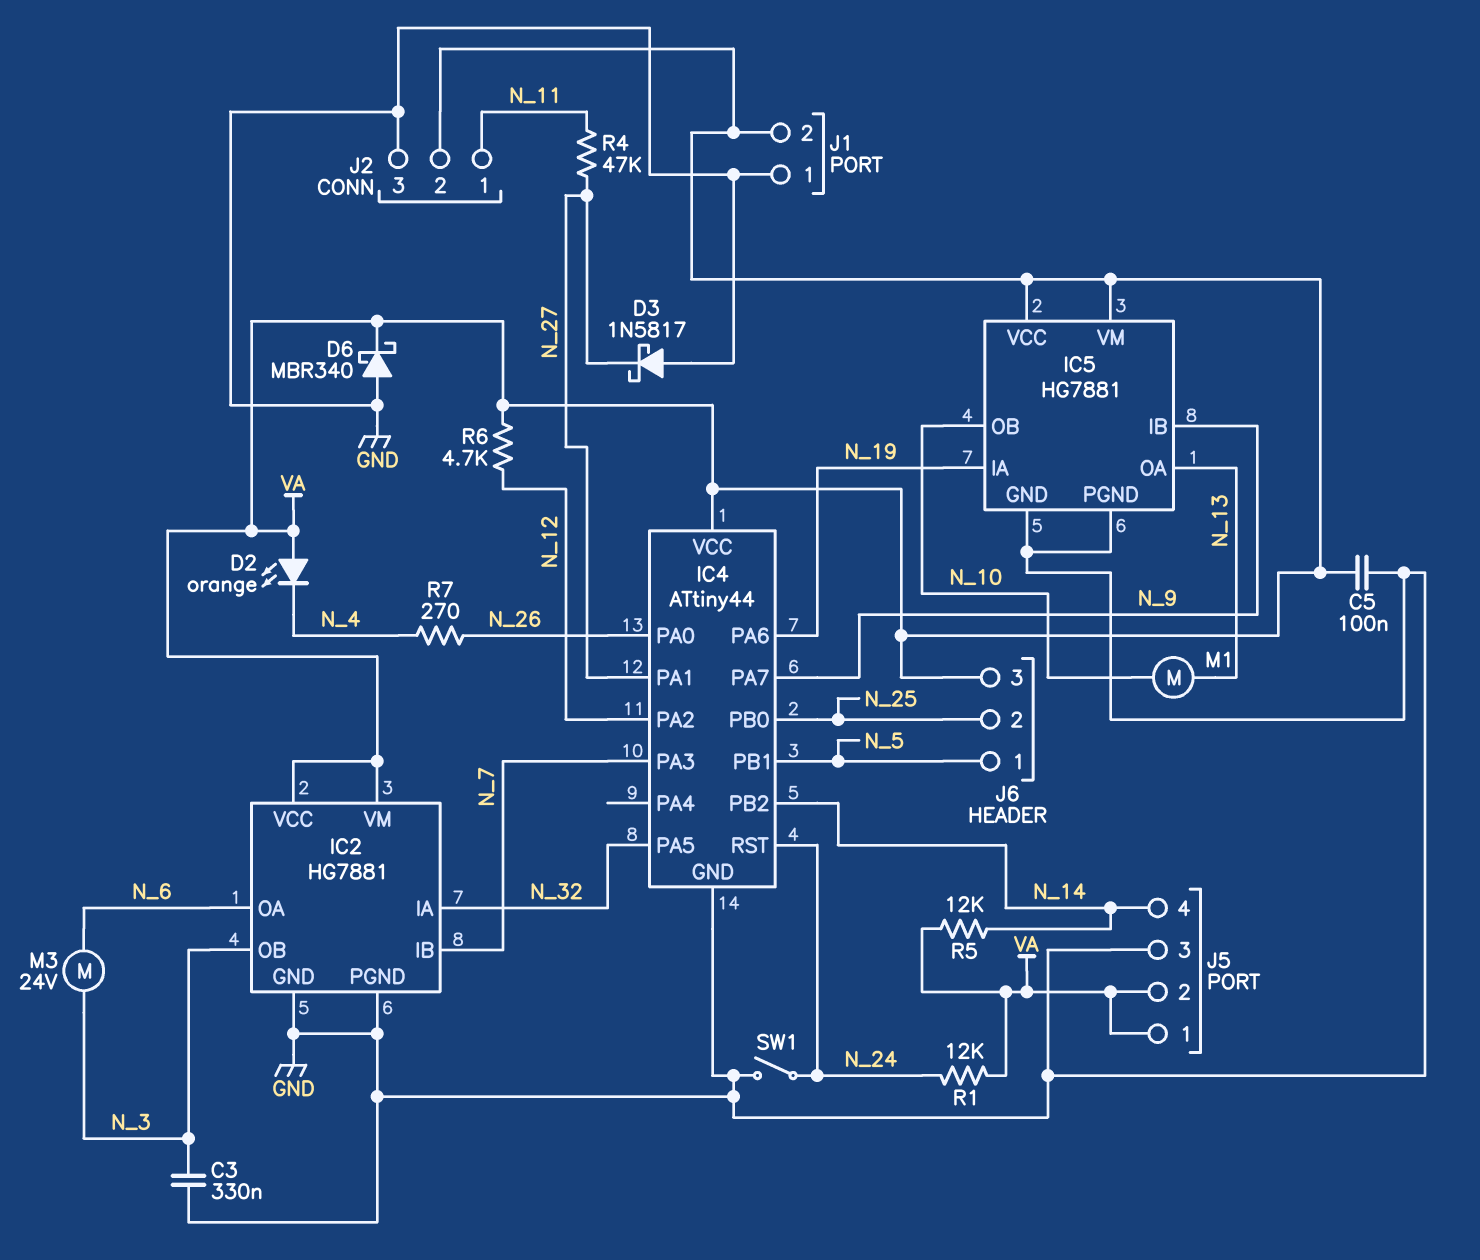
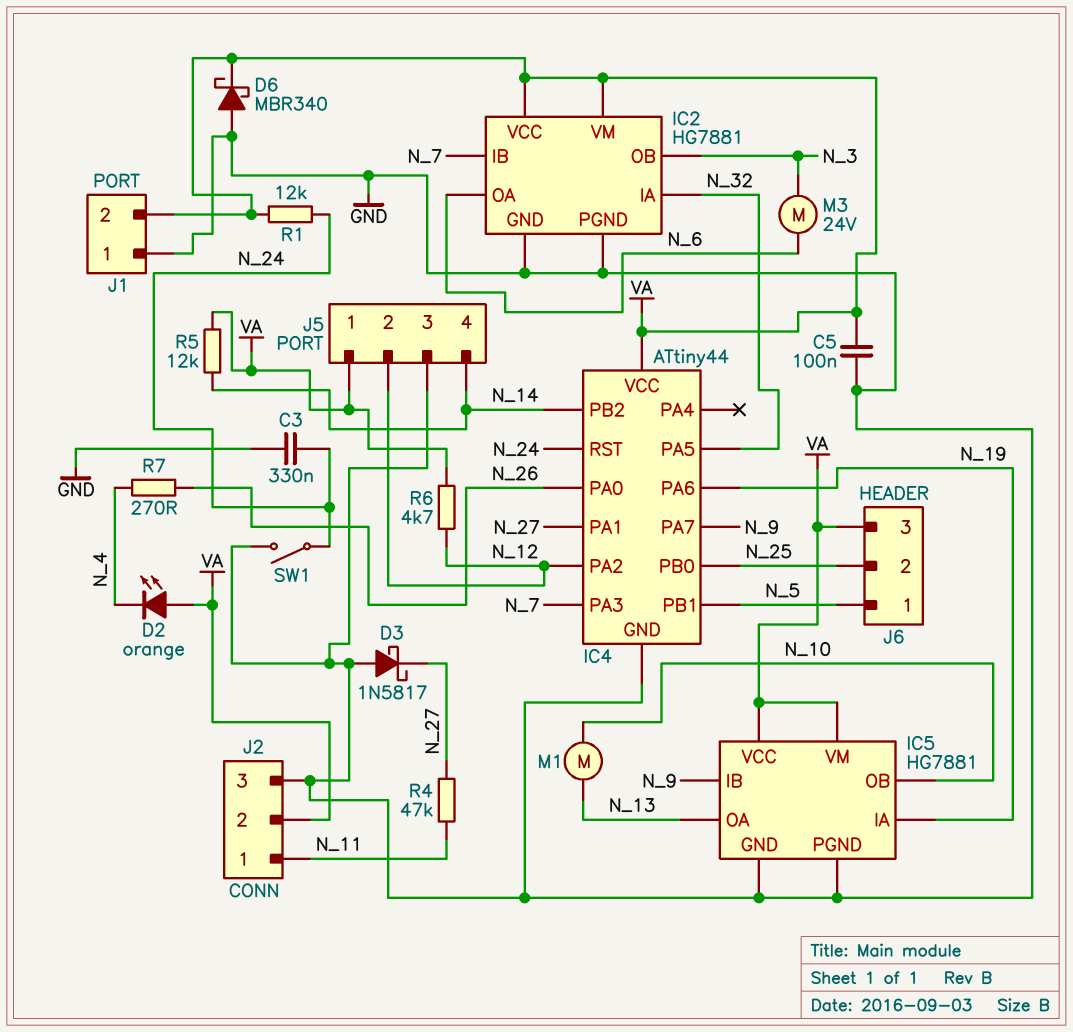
C3: 330nF (GND, N_3) -> 330nF (GND, N_24)
J5 pin 2: VA -> N_12

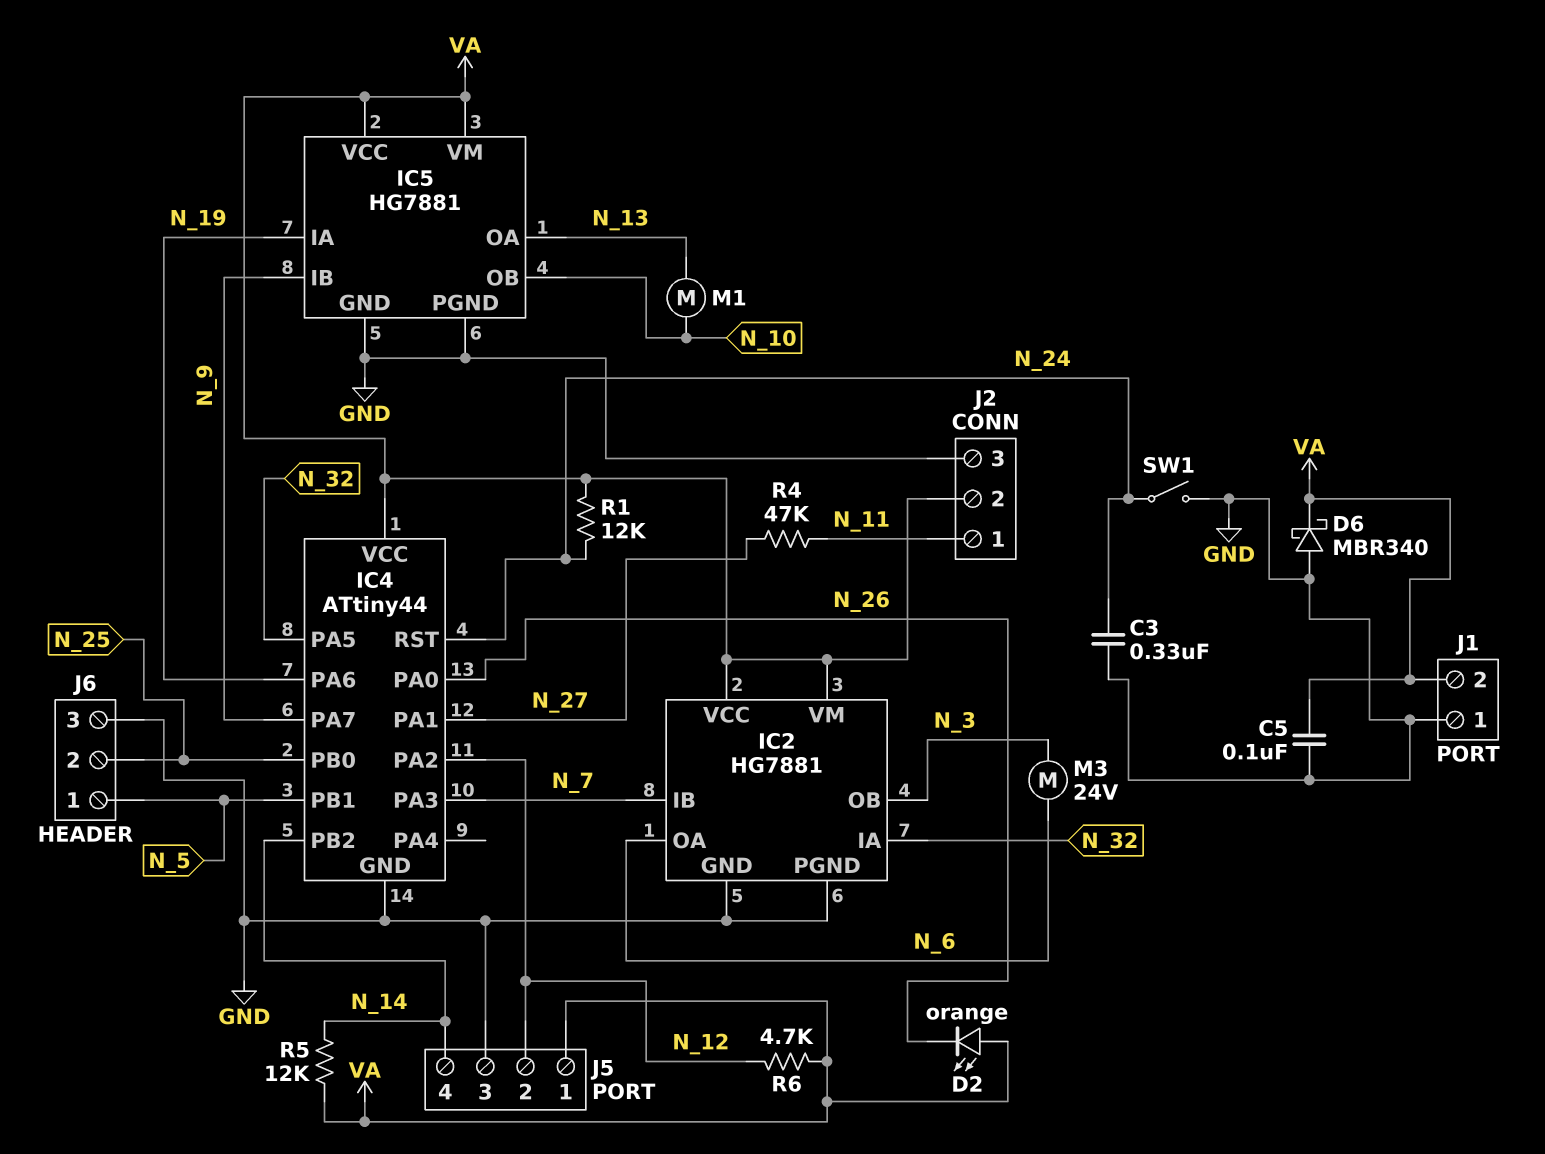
D2: LED orange (A VA, K N_4) -> LED orange (A VA, K N_26)
D3: schottky 1N5817 (A GND, K N_27) -> none
J6 pin 3: VA -> GND
R7: 270 (N_4, N_26) -> none

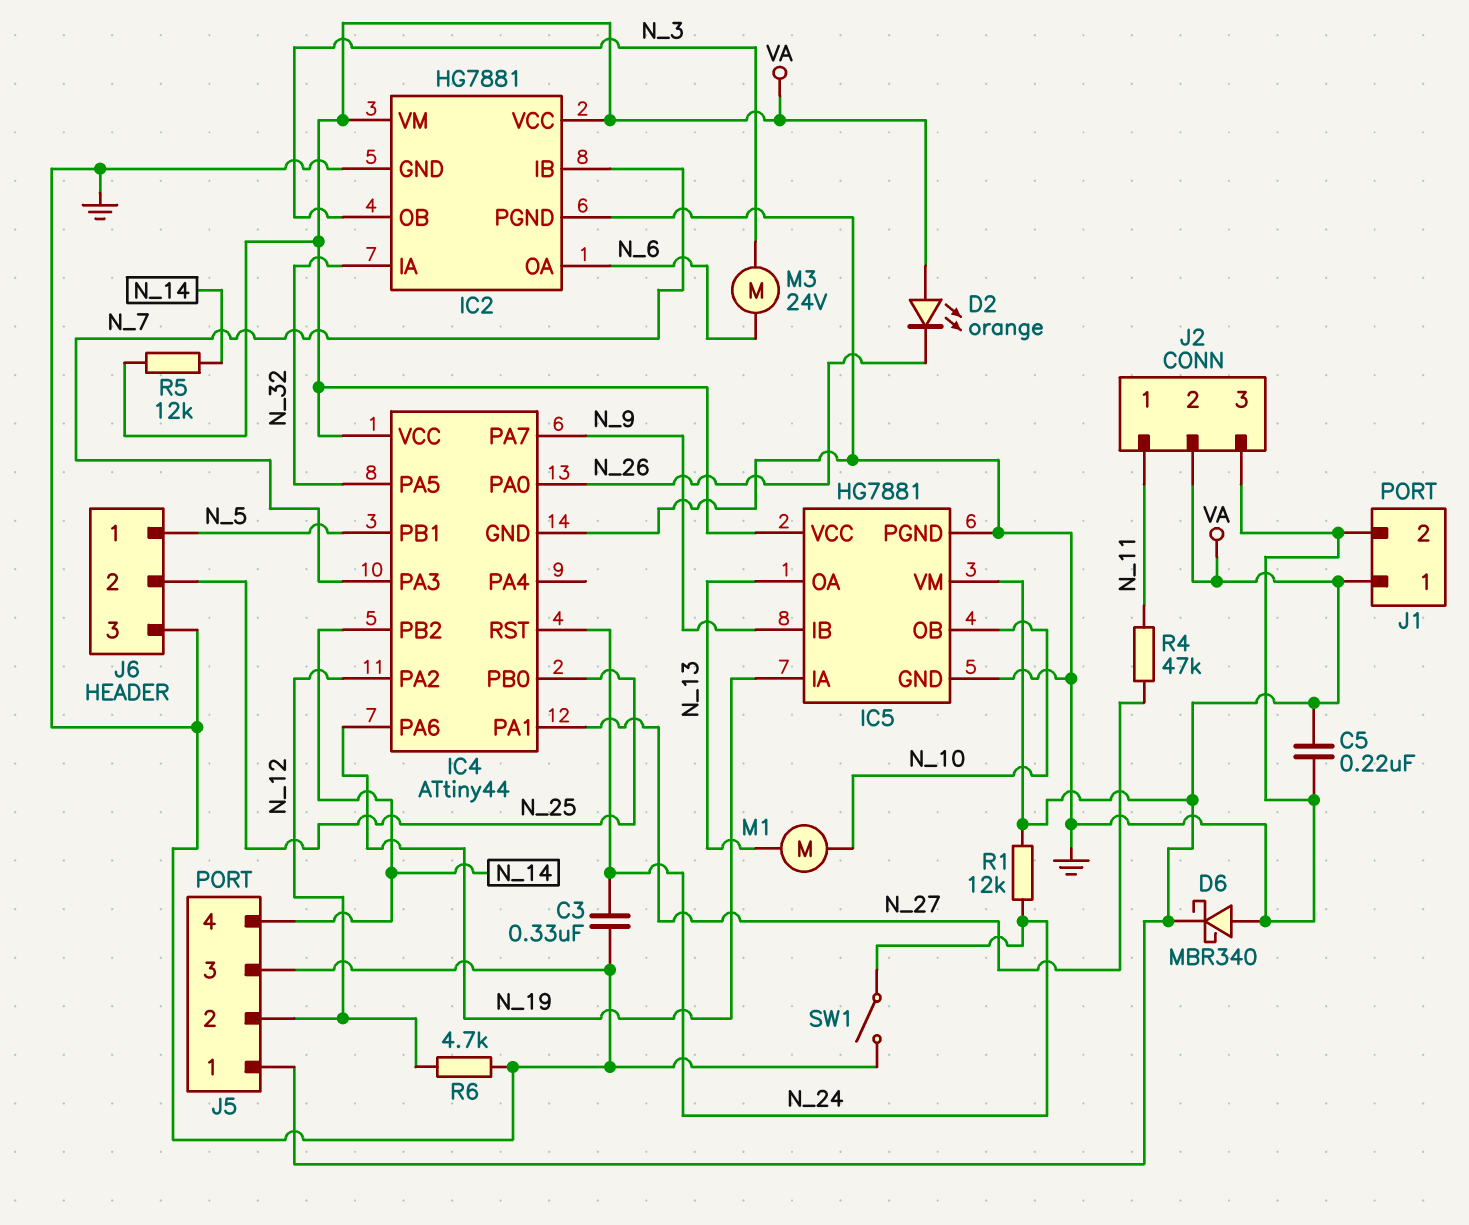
C5: 100nF (GND, VA) -> 220nF (GND, VA)
J1 pin 1: GND -> VA
J1 pin 2: VA -> GND
R6: 4.7k (N_12, VA) -> 4.7k (GND, N_12)

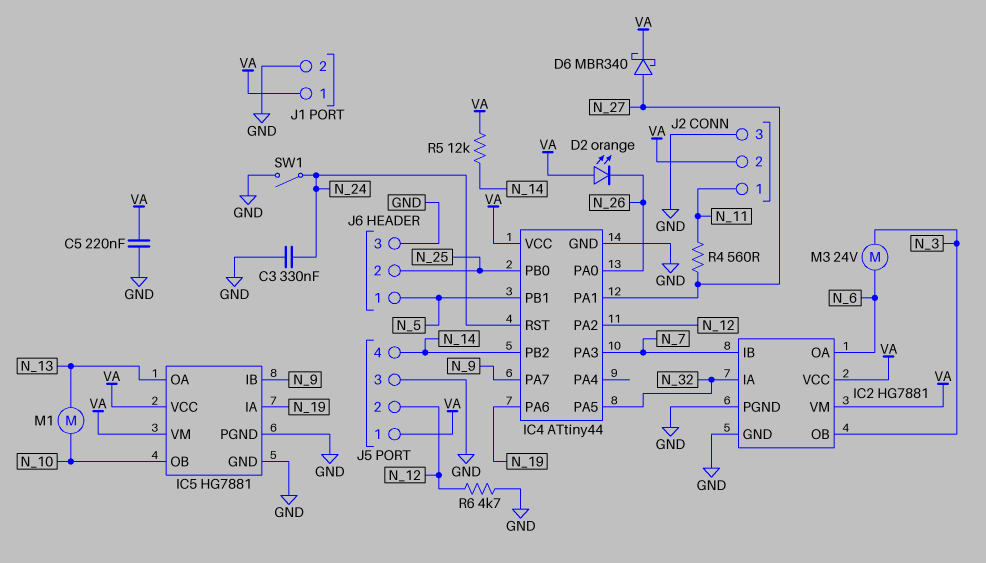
D6: schottky MBR340 (A GND, K VA) -> schottky MBR340 (A N_27, K VA)
R1: 12k (N_24, VA) -> none
R4: 47k (N_11, N_27) -> 560 (N_11, N_27)

